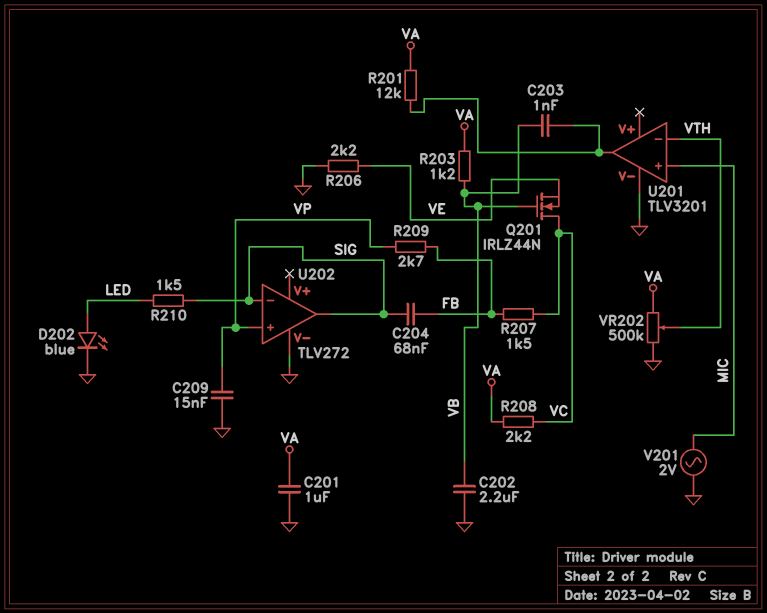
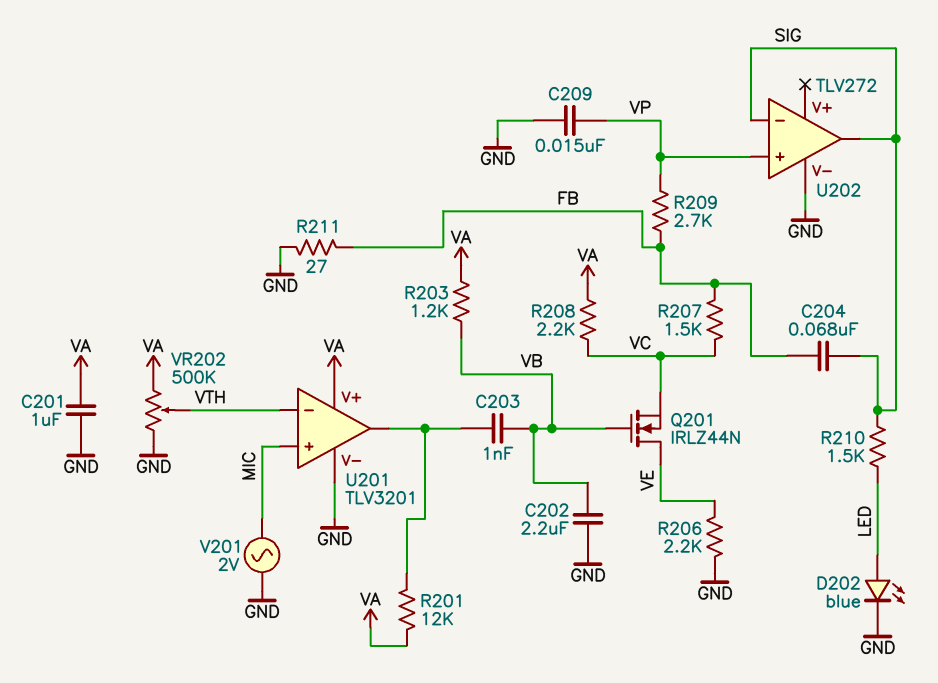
Q201: NMOS IRLZ44N (G VB, D VC, S VE) -> NMOS IRLZ44N (G VB, D VE, S VC)
R211: none -> 27 (FB, GND)
U201 pin V+: none -> VA

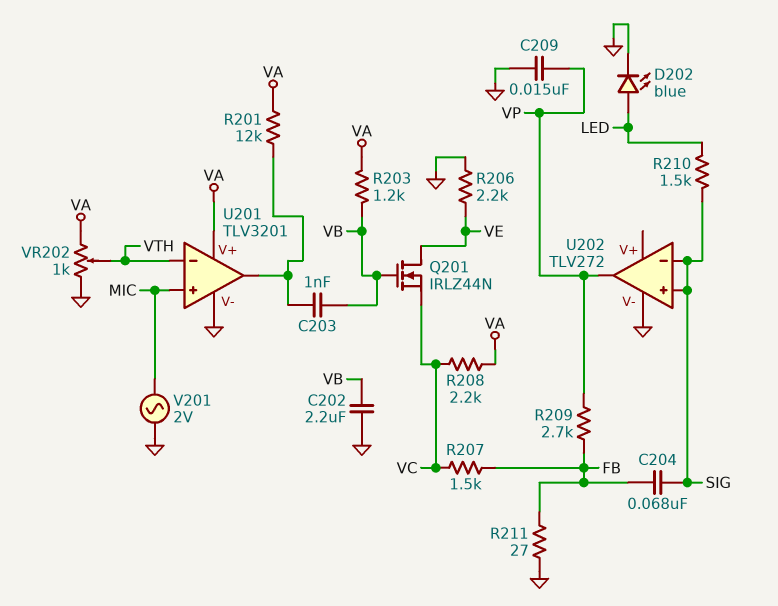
C201: 1uF (GND, VA) -> none
U202 pin in+: VP -> SIG
U202 pin out: SIG -> VP
VR202: 500k (GND, VA, wiper VTH) -> 1k (GND, VA, wiper VTH)

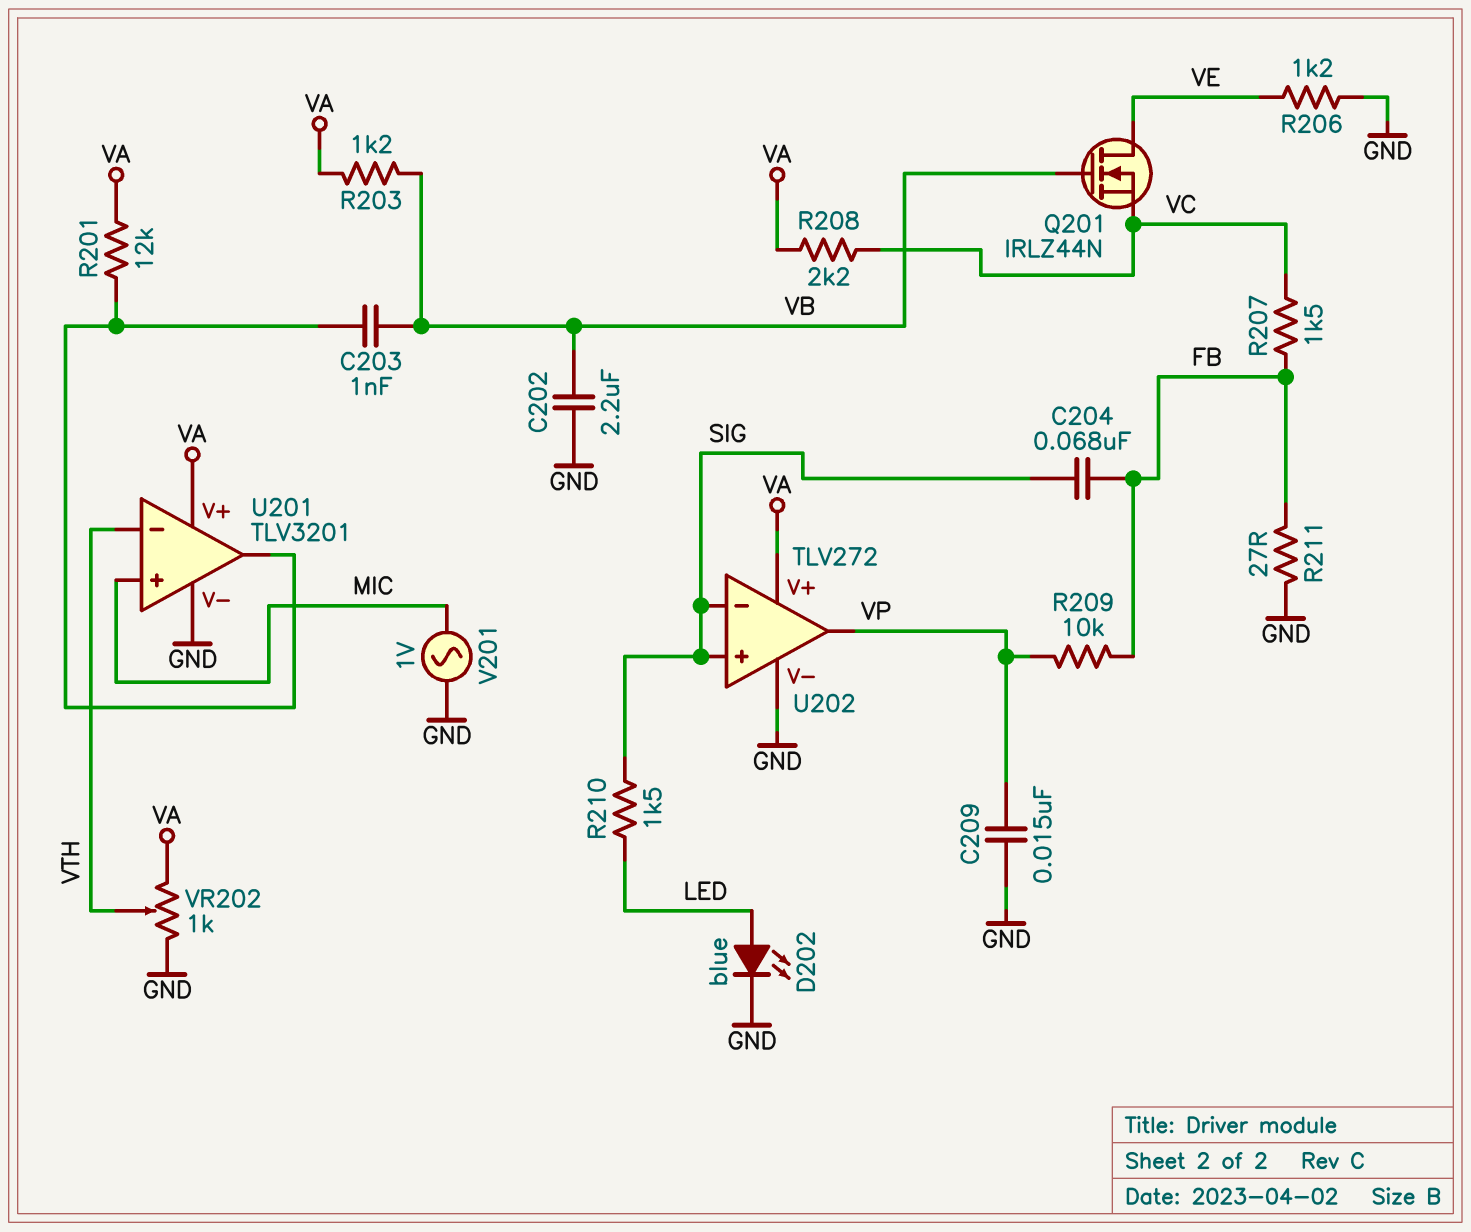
R206: 2.2k (GND, VE) -> 1.2k (GND, VE)
R209: 2.7k (FB, VP) -> 10k (FB, VP)
U202 pin V+: none -> VA
V201: AC 2V (GND, MIC) -> AC 1V (GND, MIC)

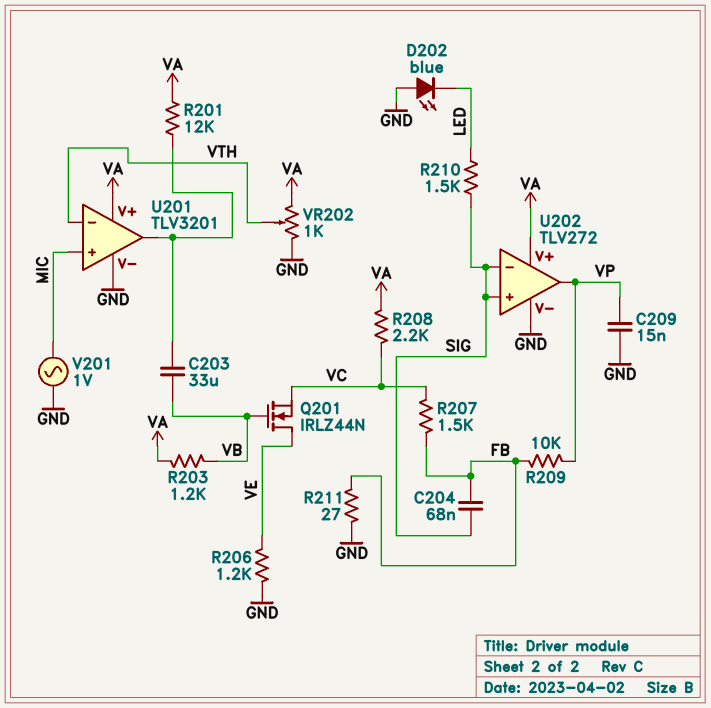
C202: 2.2uF (GND, VB) -> none
C203: 1nF (U201/out, VB) -> 33uF (U201/out, VB)
D202: LED blue (A LED, K GND) -> LED blue (A GND, K LED)

